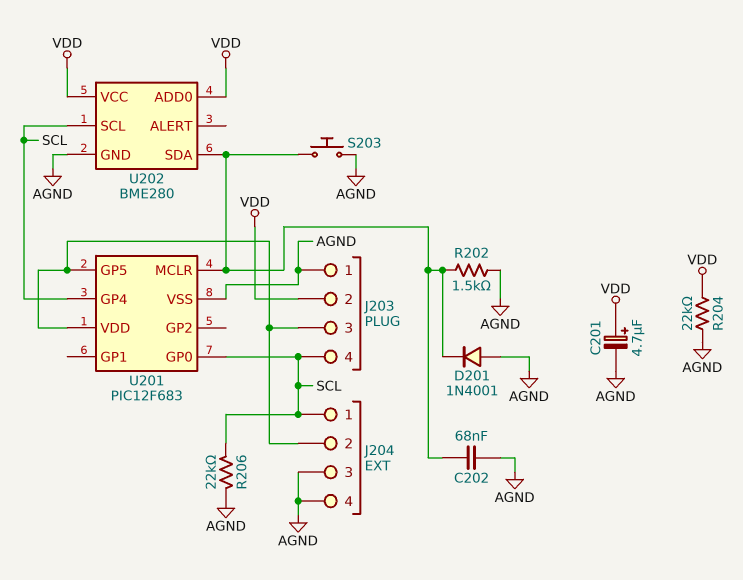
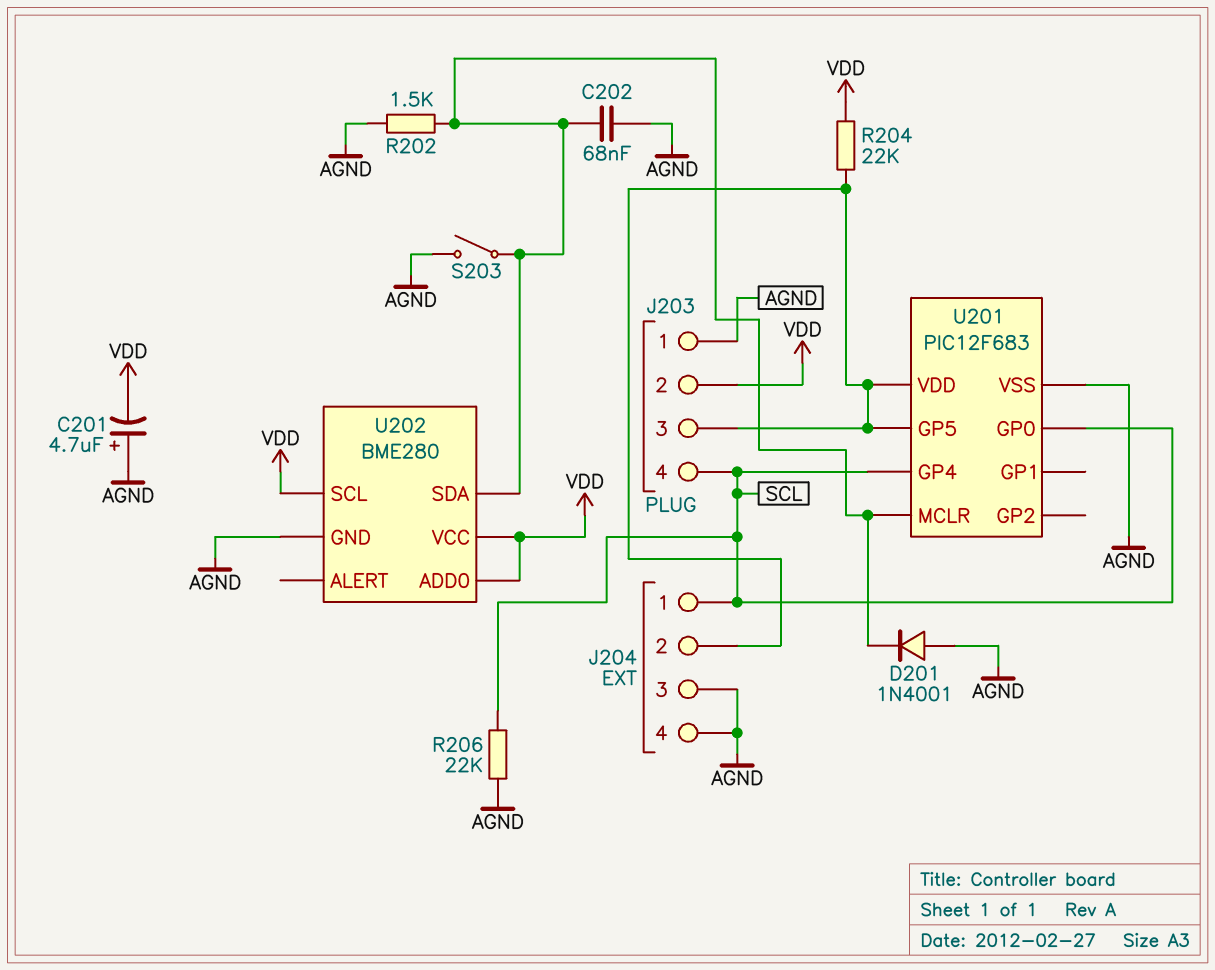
C201: 4.7uF (plus VDD, minus AGND) -> 4.7uF (plus AGND, minus VDD)
R204: 22k (AGND, VDD) -> 22k (J203/3, VDD)
S203: button (AGND, U201/MCLR) -> switch (AGND, U201/MCLR)
U202 pin SCL: SCL -> VDD

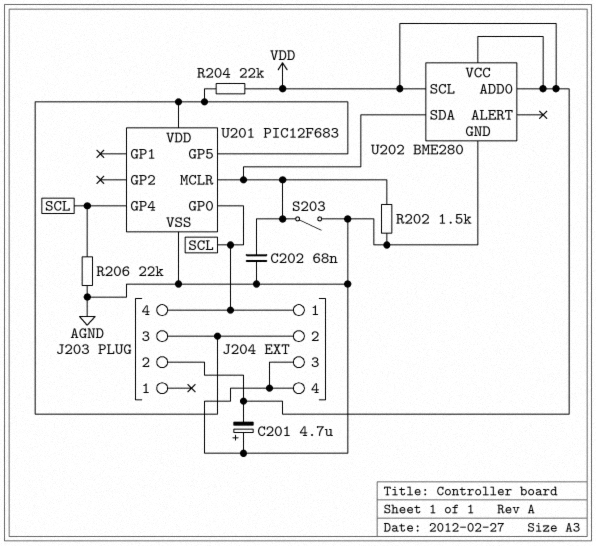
D201: diode 1N4001 (A AGND, K U201/MCLR) -> none
J203 pin 1: AGND -> none

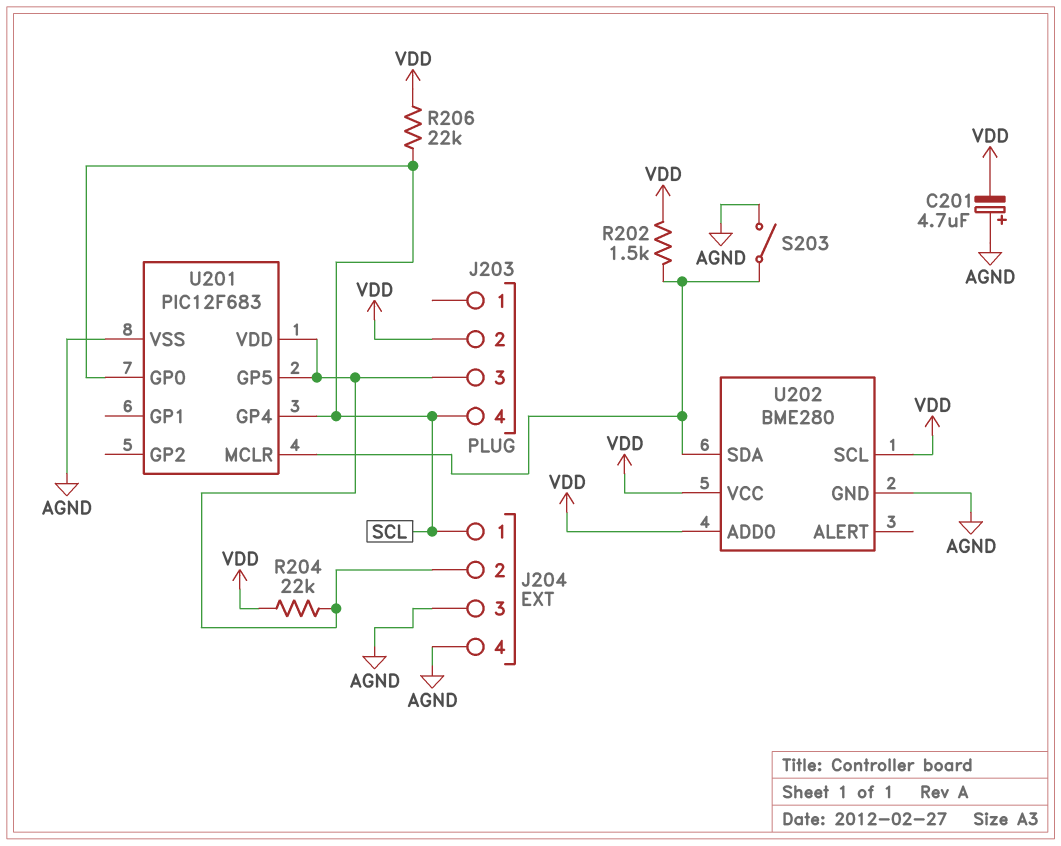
C202: 68nF (AGND, U201/MCLR) -> none
R202: 1.5k (AGND, U201/MCLR) -> 1.5k (U201/MCLR, VDD)
R206: 22k (AGND, SCL) -> 22k (SCL, VDD)

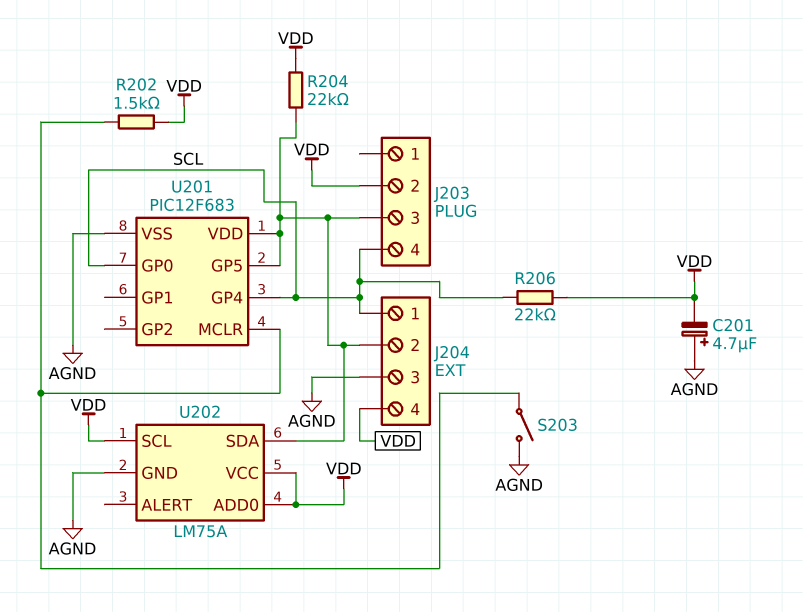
J204 pin 4: AGND -> VDD
U202: BME280 -> LM75A
U202 pin SDA: U201/MCLR -> J203/3

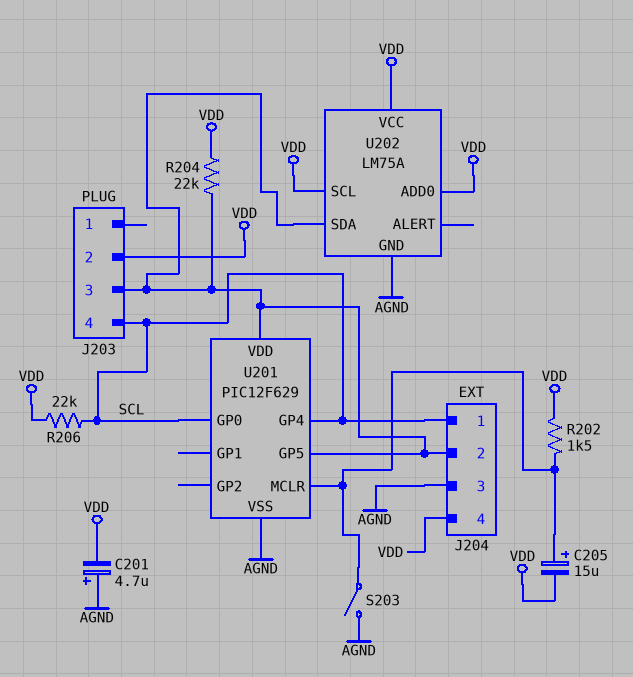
C205: none -> 15uF (plus U201/MCLR, minus VDD)
U201: PIC12F683 -> PIC12F629

